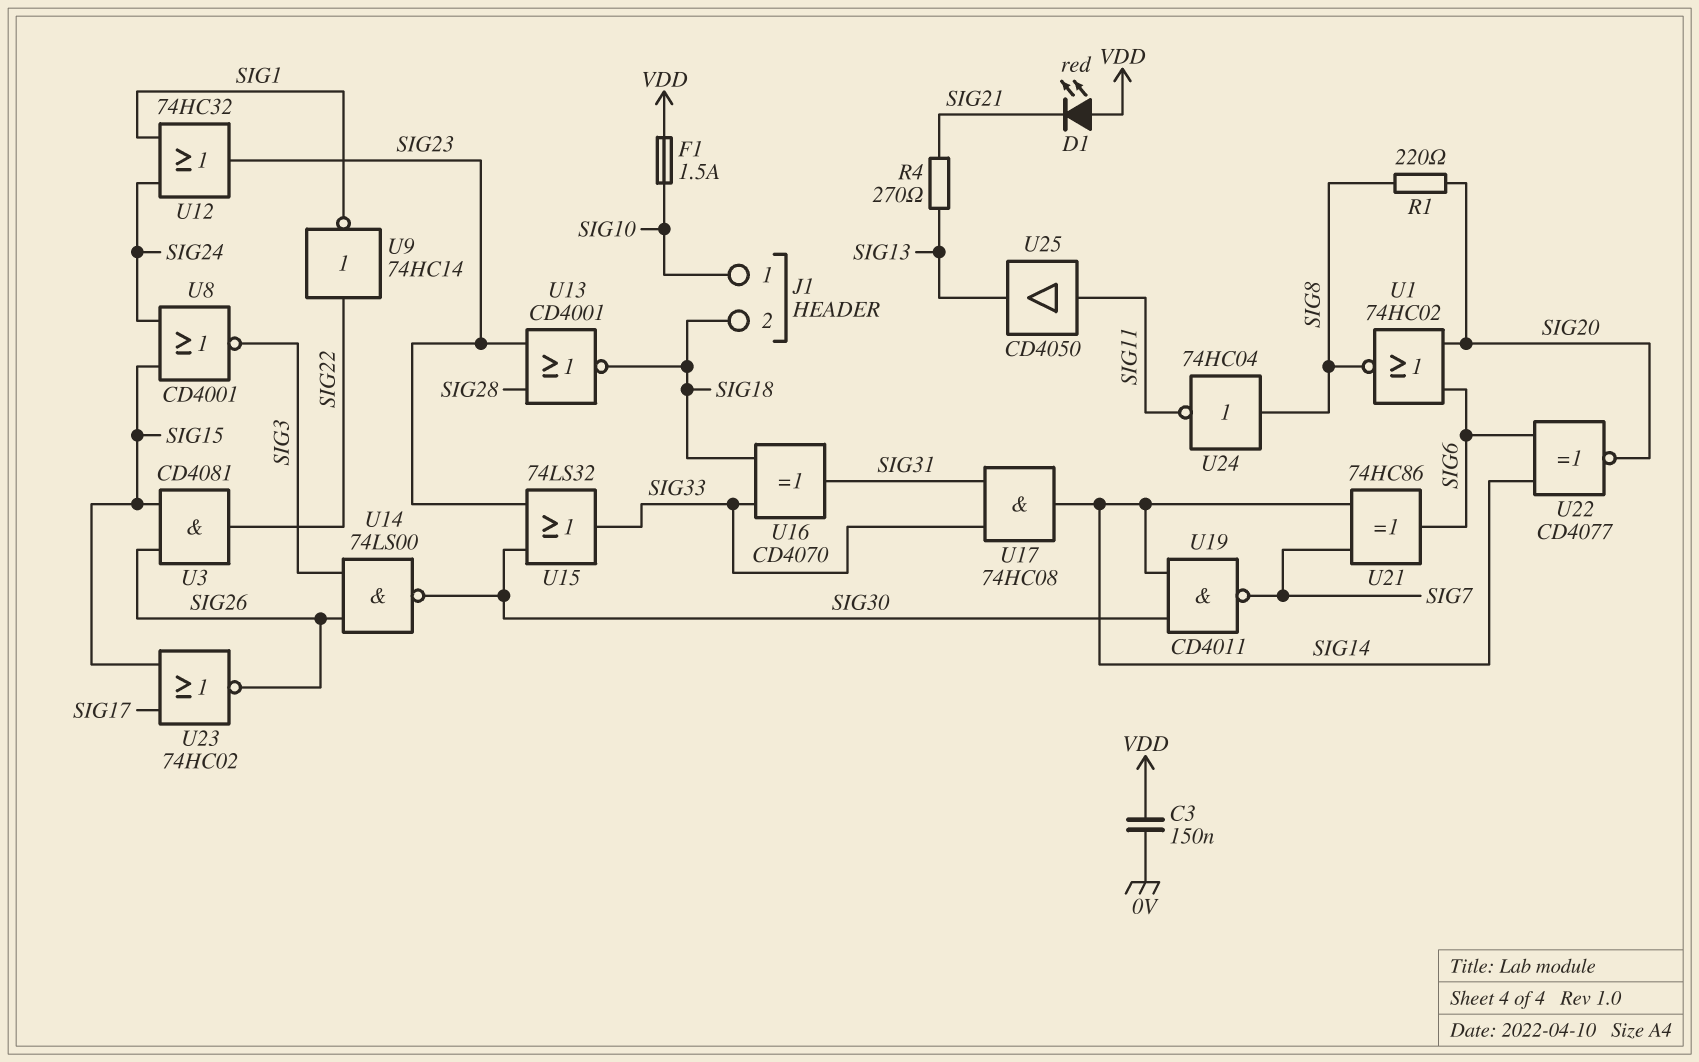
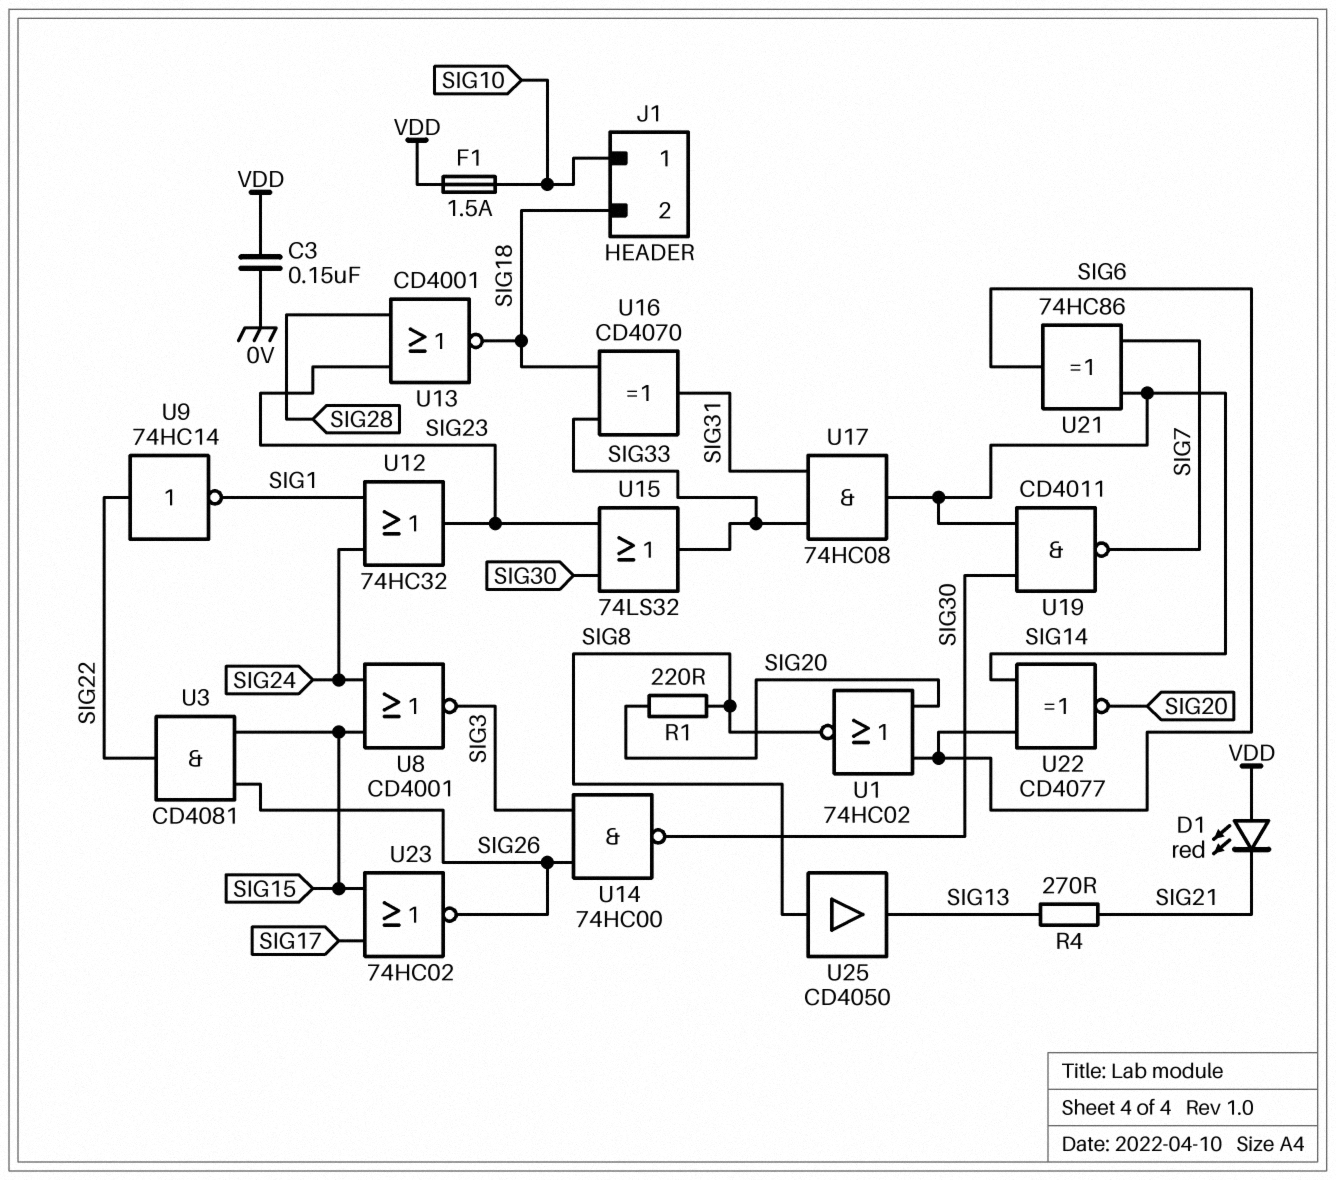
U14: NAND 74LS00 (in SIG3, in SIG26, out SIG30) -> NAND 74HC00 (in SIG3, in SIG26, out SIG30)
U24: NOT 74HC04 (in SIG8, out SIG11) -> none
U25: buffer CD4050 (in SIG11, out SIG13) -> buffer CD4050 (in SIG8, out SIG13)

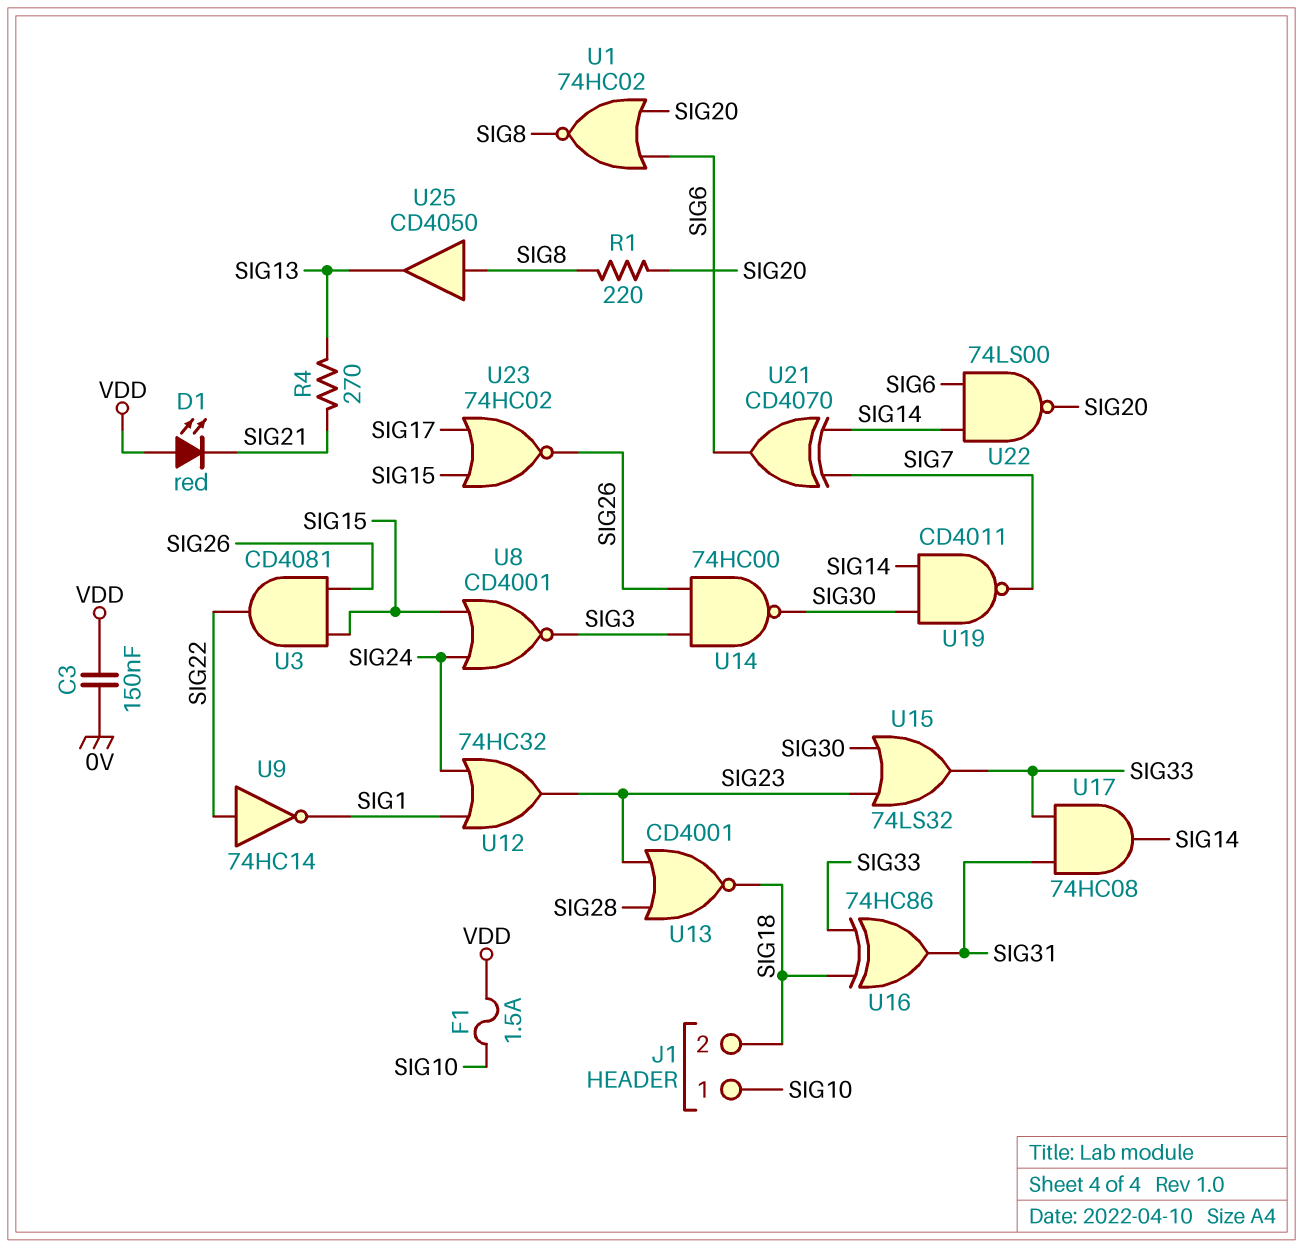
U16: XOR CD4070 (in SIG18, in SIG33, out SIG31) -> XOR 74HC86 (in SIG18, in SIG33, out SIG31)
U21: XOR 74HC86 (in SIG7, in SIG14, out SIG6) -> XOR CD4070 (in SIG7, in SIG14, out SIG6)
U22: XNOR CD4077 (in SIG6, in SIG14, out SIG20) -> NAND 74LS00 (in SIG6, in SIG14, out SIG20)

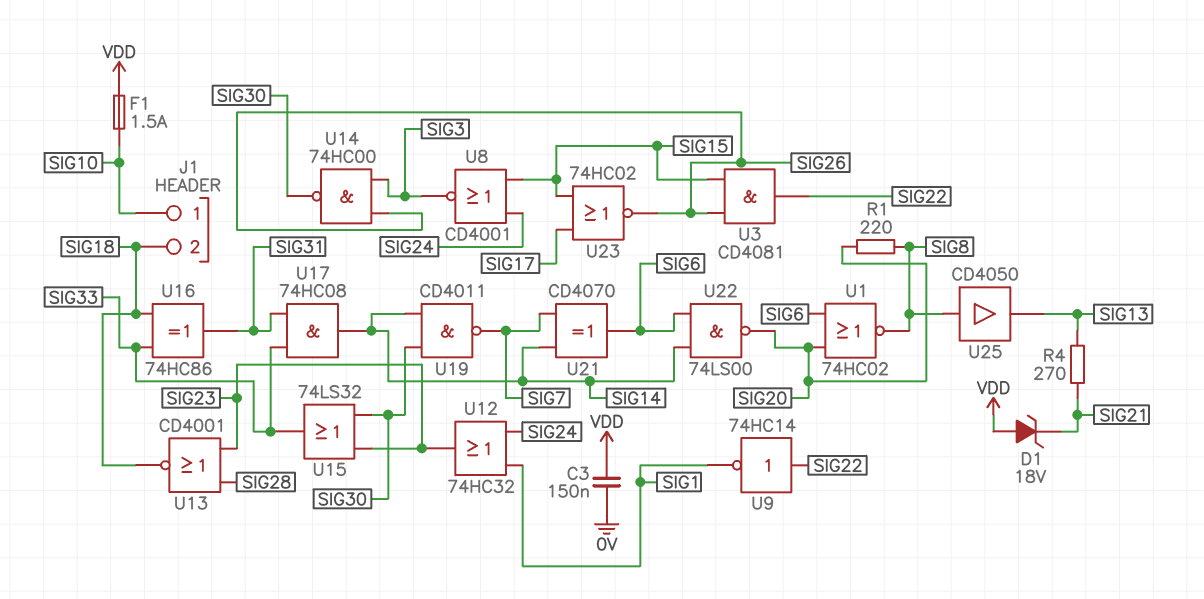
D1: LED red (A VDD, K SIG21) -> zener 18V (A VDD, K SIG21)

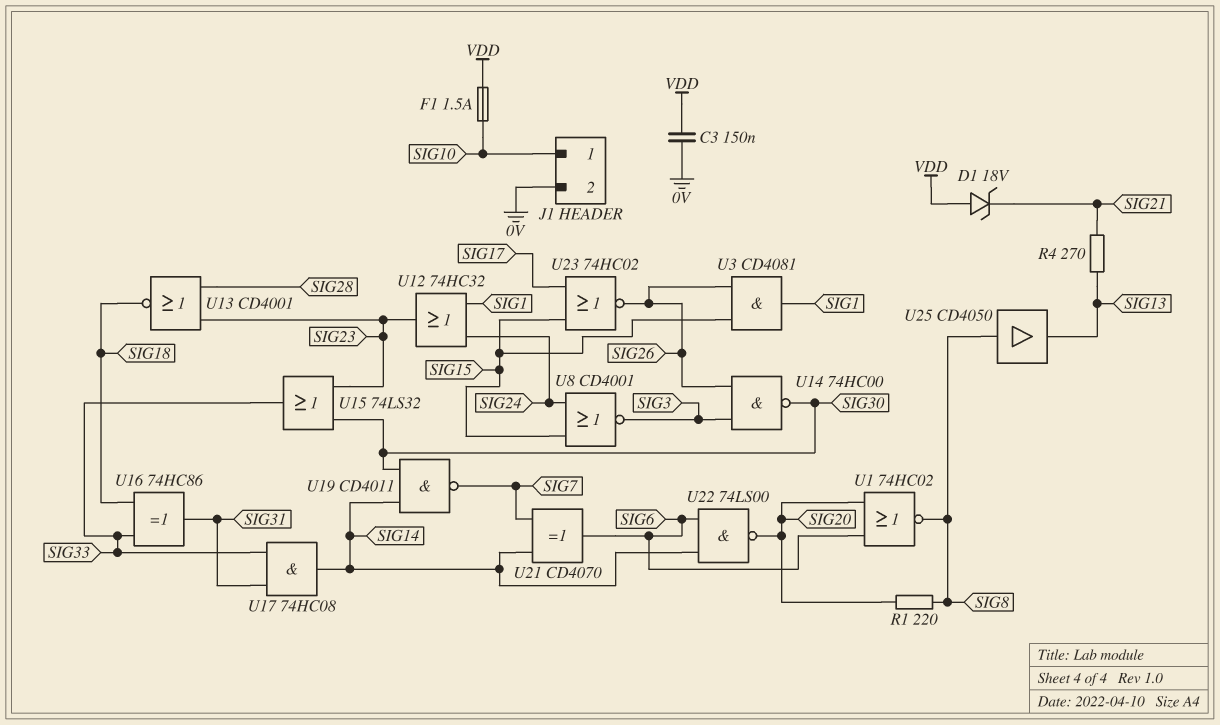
J1 pin 2: SIG18 -> 0V
U3: AND CD4081 (in SIG15, in SIG26, out SIG22) -> AND CD4081 (in SIG15, in SIG26, out SIG1)
U9: NOT 74HC14 (in SIG22, out SIG1) -> none

